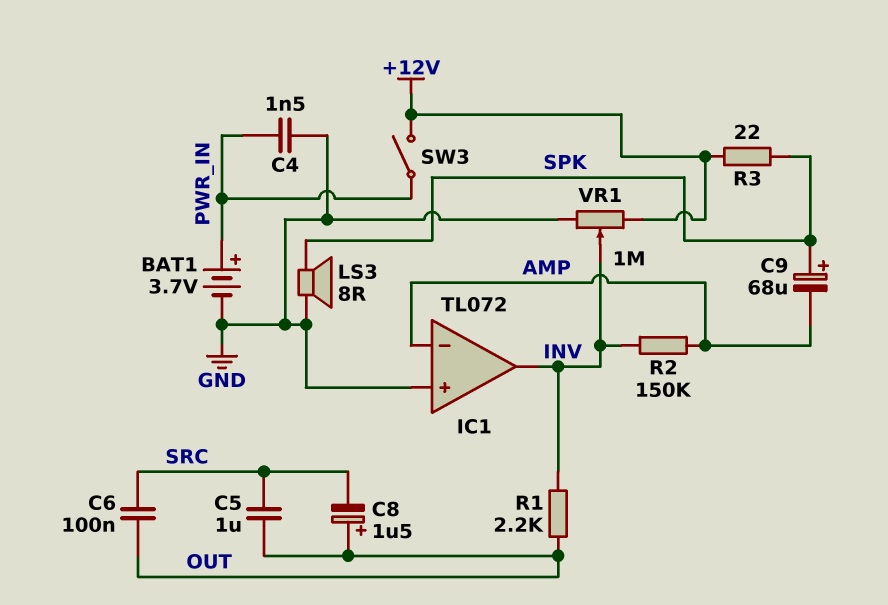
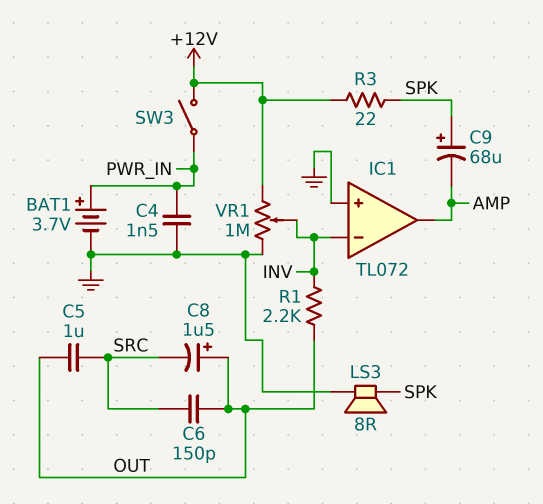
C6: 100nF (OUT, SRC) -> 150pF (OUT, SRC)
IC1 pin in-: AMP -> INV
IC1 pin out: INV -> AMP
R2: 150k (AMP, INV) -> none

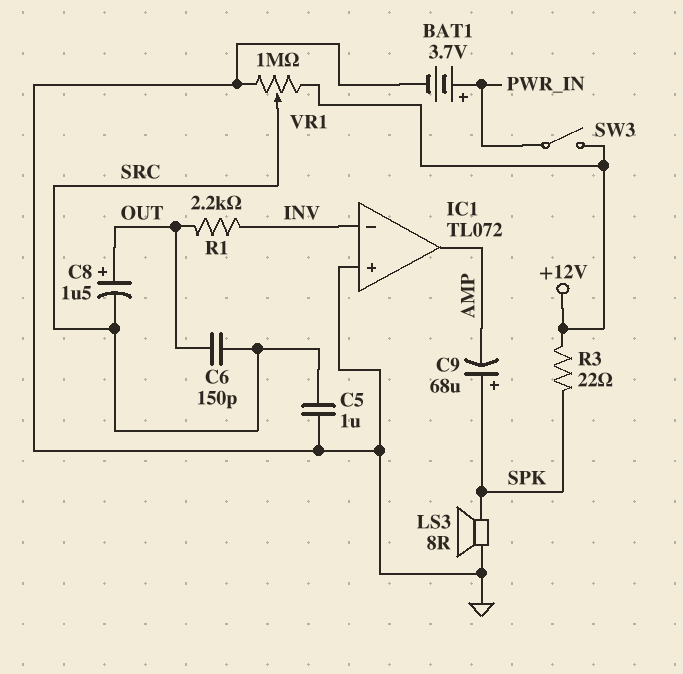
C4: 1.5nF (GND, PWR_IN) -> none
C5: 1uF (OUT, SRC) -> 1uF (GND, SRC)
VR1: 1M (+12V, GND, wiper INV) -> 1M (+12V, GND, wiper SRC)

